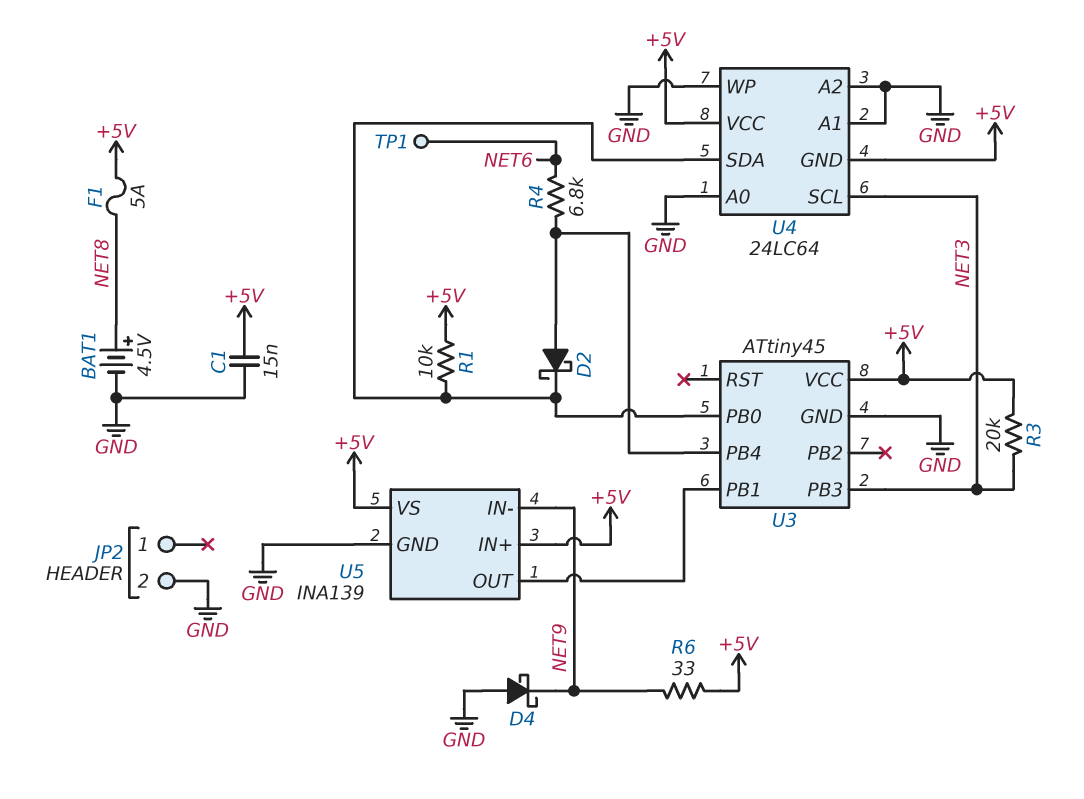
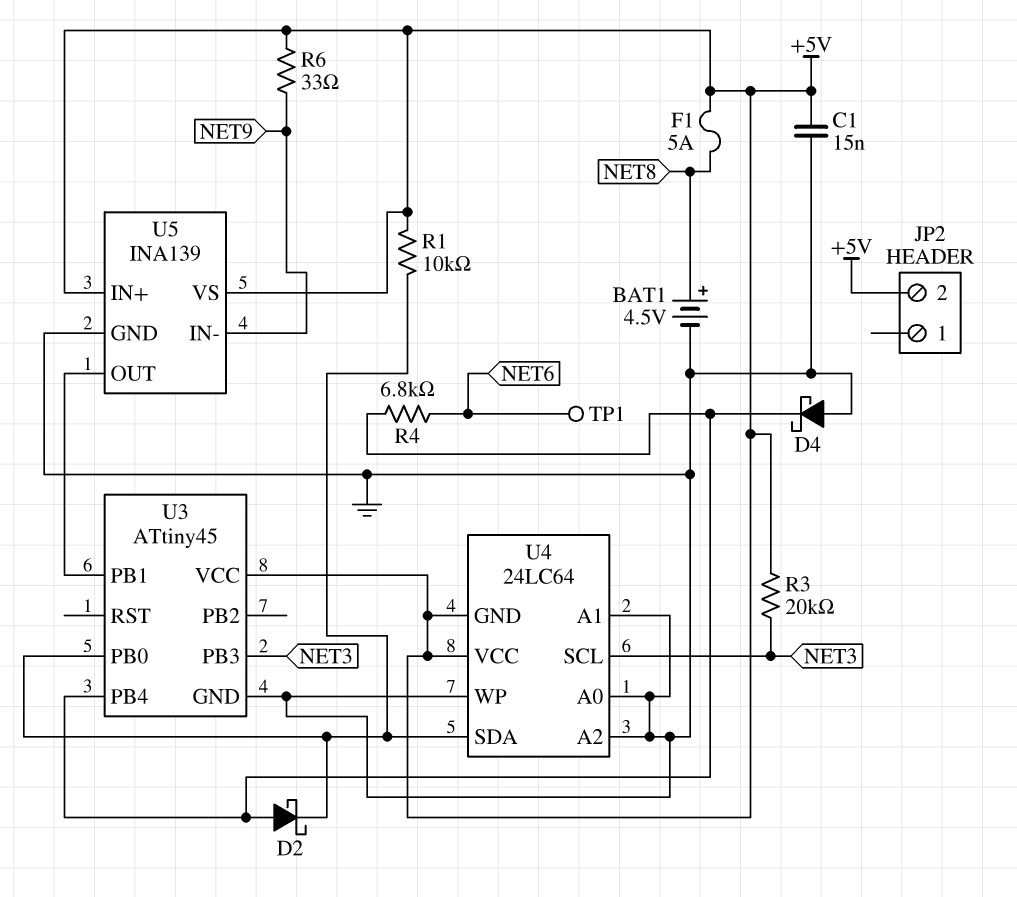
D4: schottky (A GND, K NET9) -> schottky (A GND, K U3/PB4)
JP2 pin 2: GND -> +5V

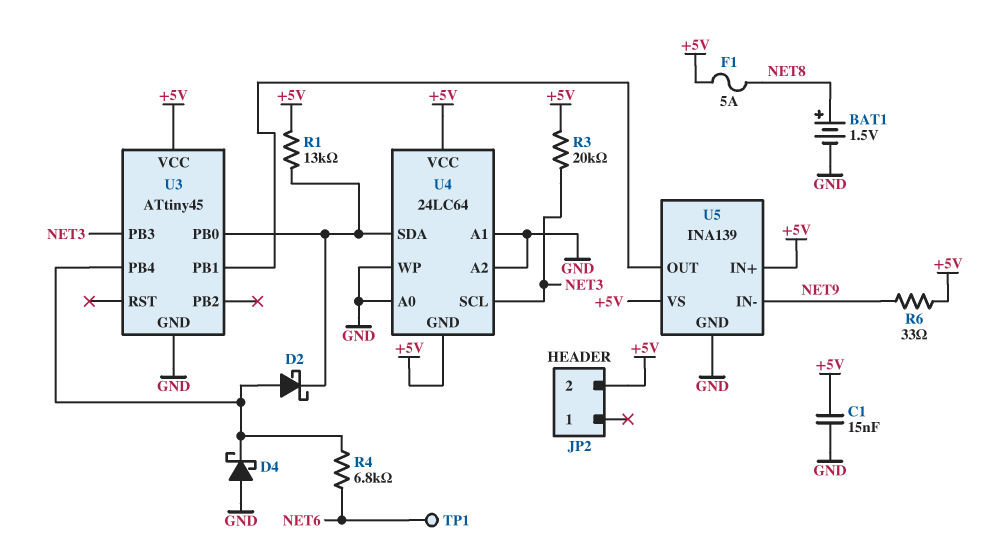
BAT1: 4.5V (plus NET8, minus GND) -> 1.5V (plus NET8, minus GND)
R1: 10k (+5V, U3/PB0) -> 13k (+5V, U3/PB0)

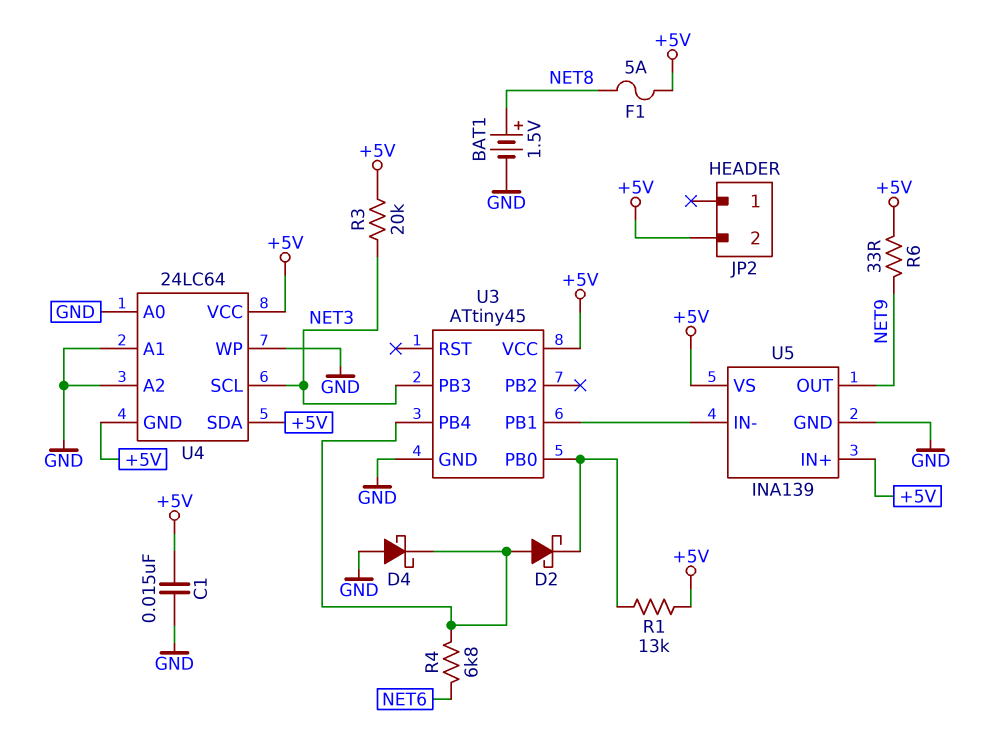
TP1: test point (NET6) -> none
U4 pin SDA: U3/PB0 -> +5V
U5 pin IN-: NET9 -> U3/PB1
U5 pin OUT: U3/PB1 -> NET9

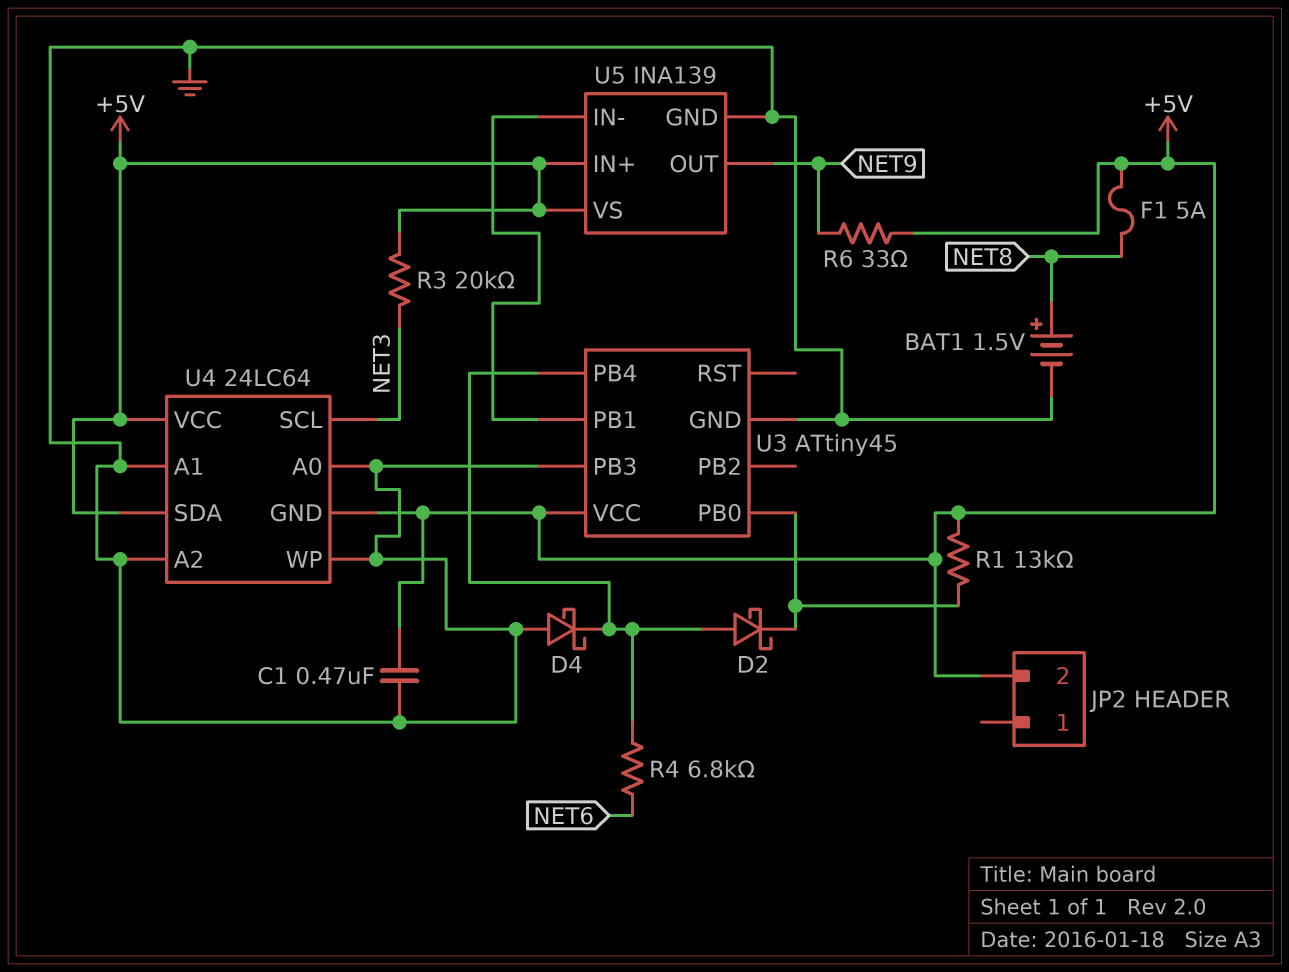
C1: 15nF (+5V, GND) -> 470nF (+5V, GND)
U3 pin PB3: NET3 -> GND

